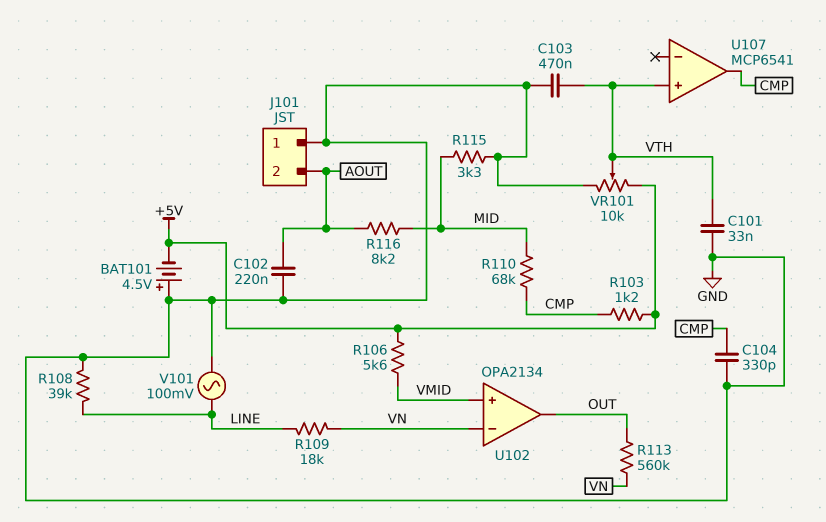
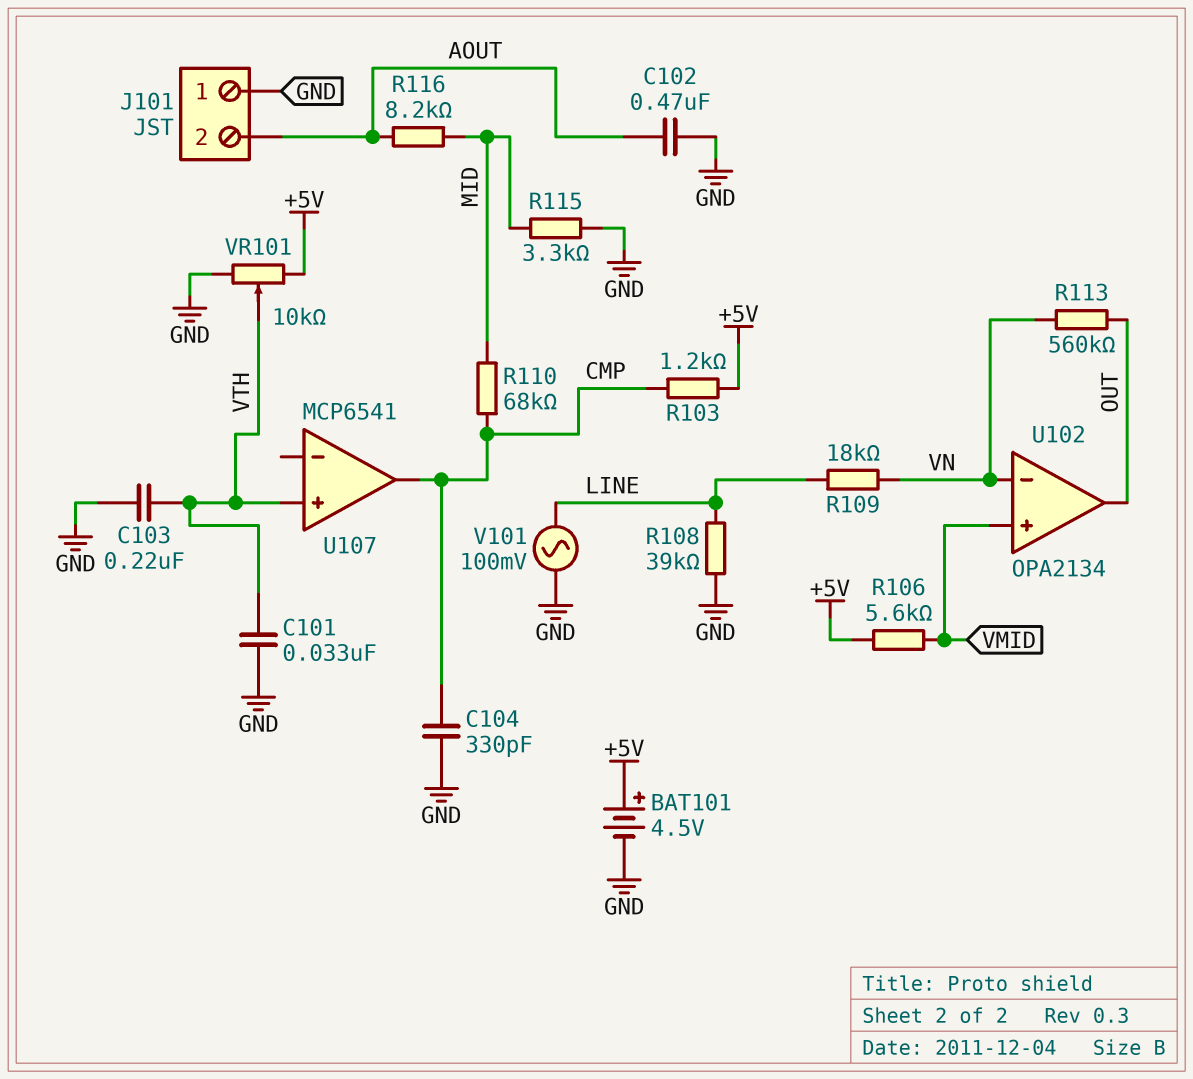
BAT101: 4.5V (plus GND, minus +5V) -> 4.5V (plus +5V, minus GND)
C102: 220nF (AOUT, GND) -> 470nF (AOUT, GND)
C103: 470nF (GND, VTH) -> 220nF (GND, VTH)

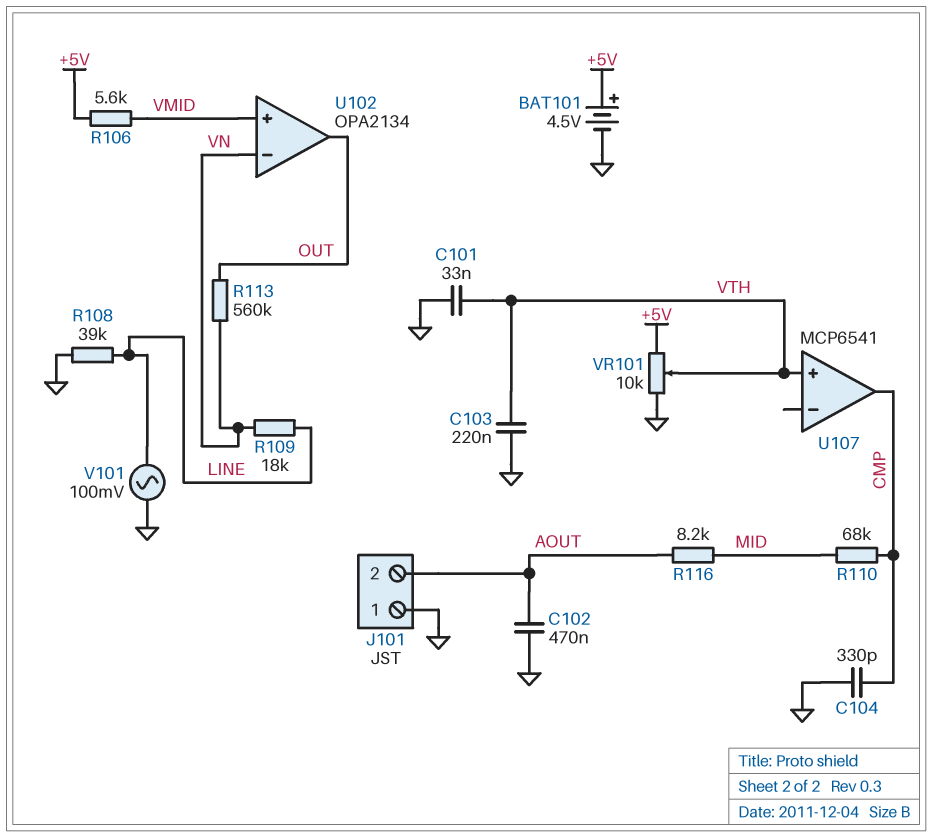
R103: 1.2k (+5V, CMP) -> none
R115: 3.3k (GND, MID) -> none

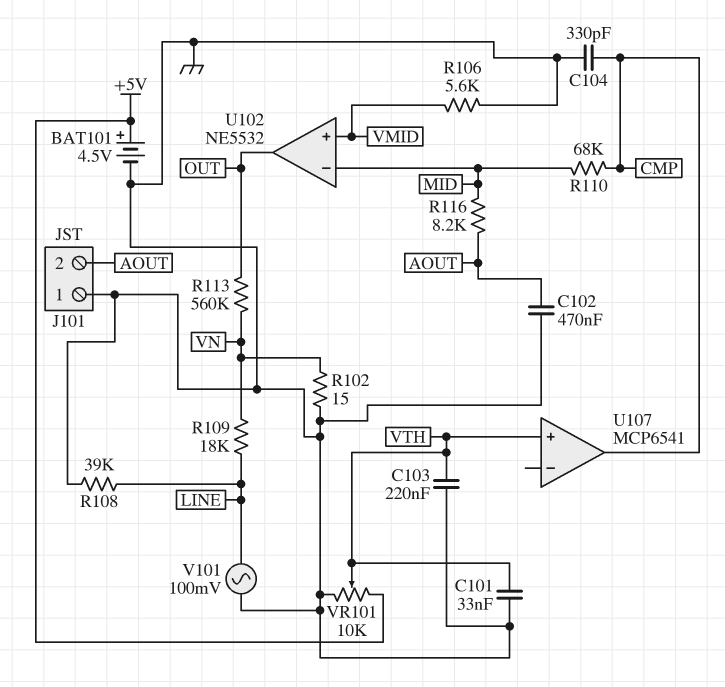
R102: none -> 15 (GND, VN)
R106: 5.6k (+5V, VMID) -> 5.6k (GND, VMID)
U102: OPA2134 -> NE5532
U102 pin in-: VN -> MID

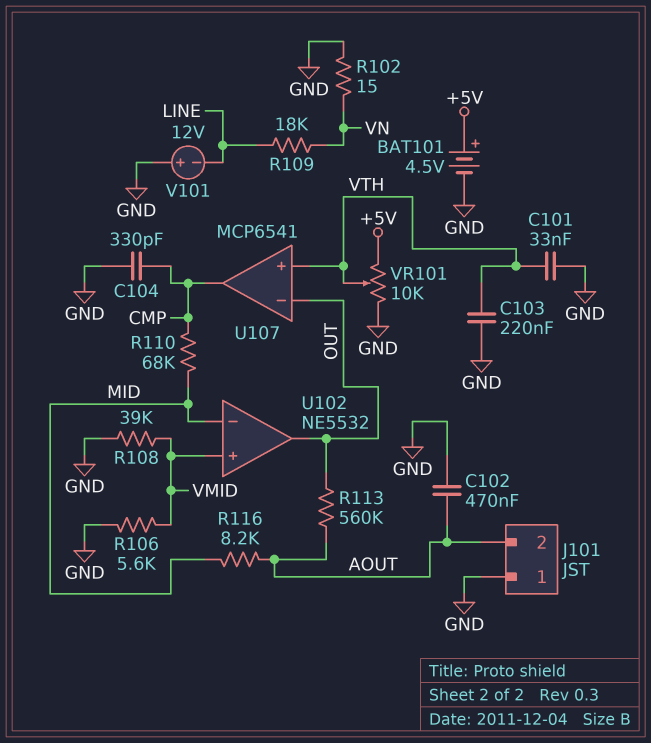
R108: 39k (GND, LINE) -> 39k (GND, VMID)
R113: 560k (OUT, VN) -> 560k (AOUT, OUT)
U107 pin in-: none -> OUT
V101: AC 100mV (GND, LINE) -> 12V (plus GND, minus LINE)

